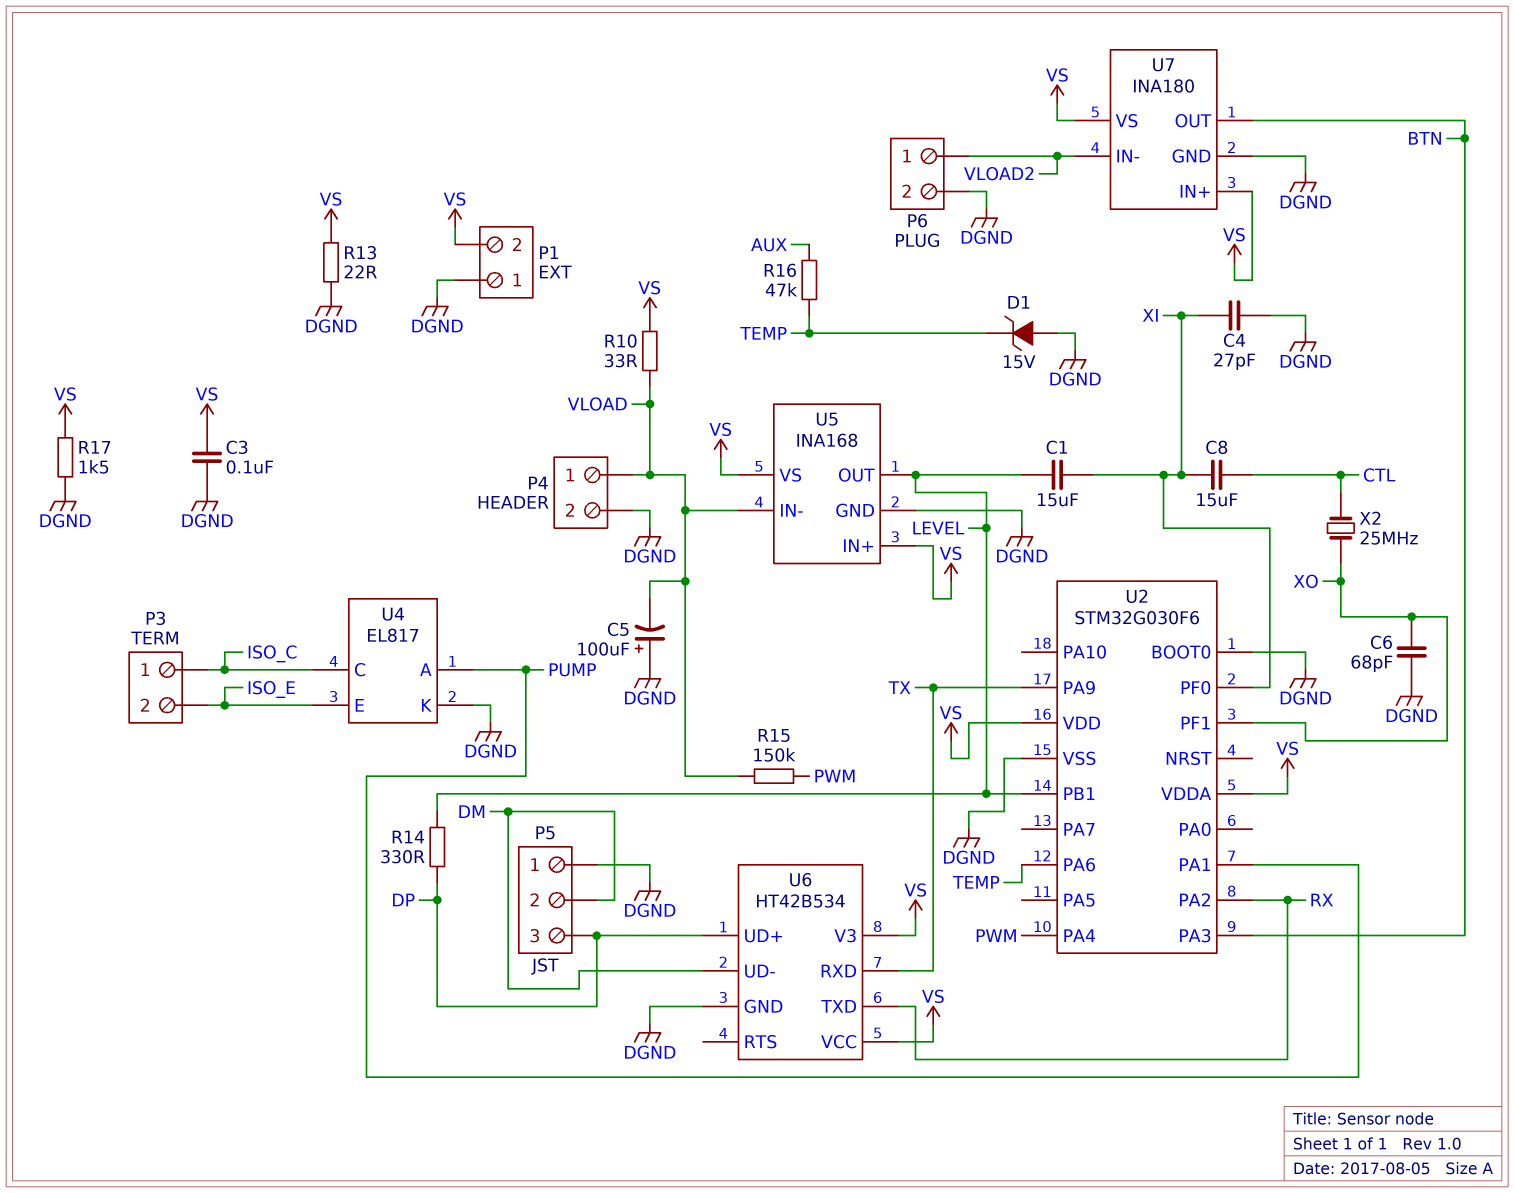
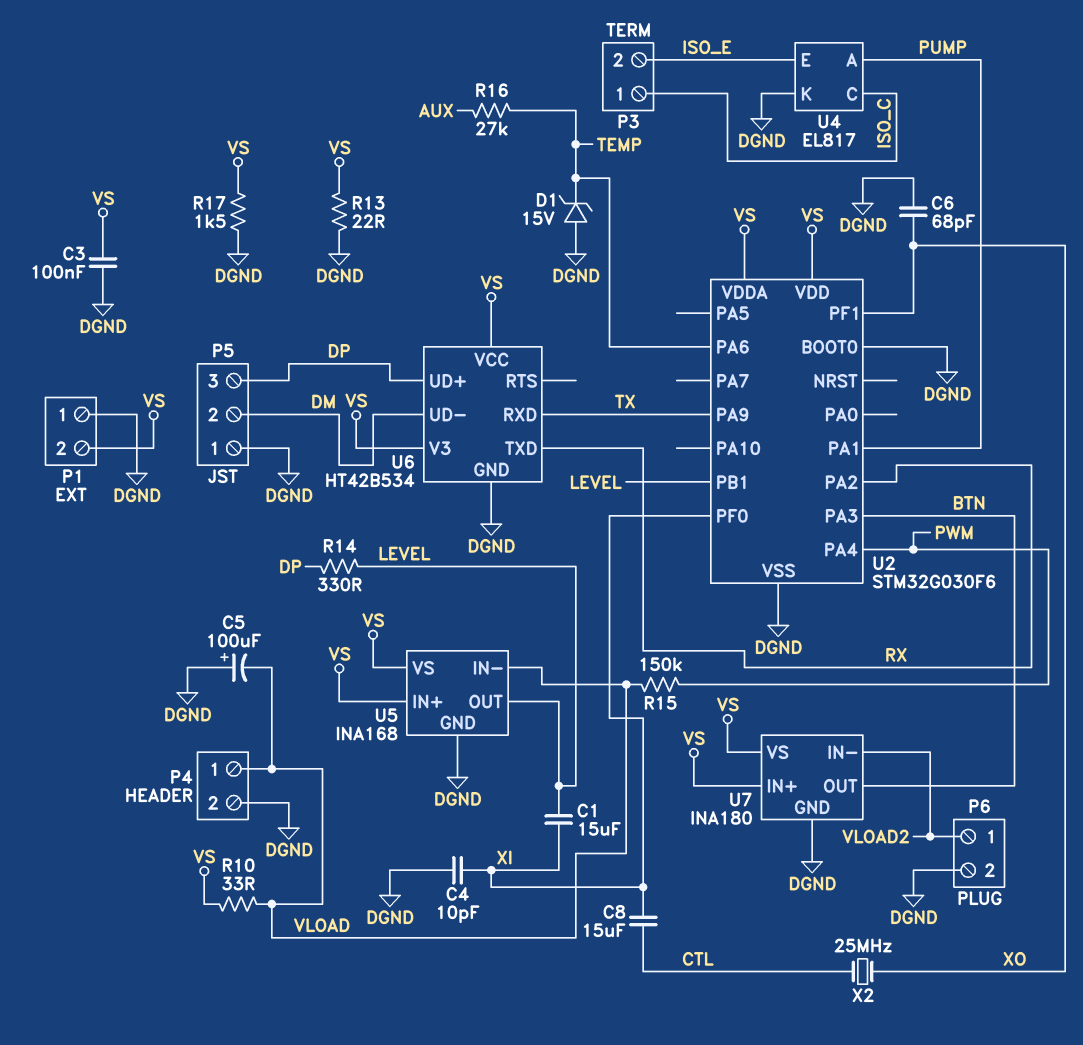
C4: 27pF (DGND, XI) -> 10pF (DGND, XI)
R16: 47k (AUX, TEMP) -> 27k (AUX, TEMP)

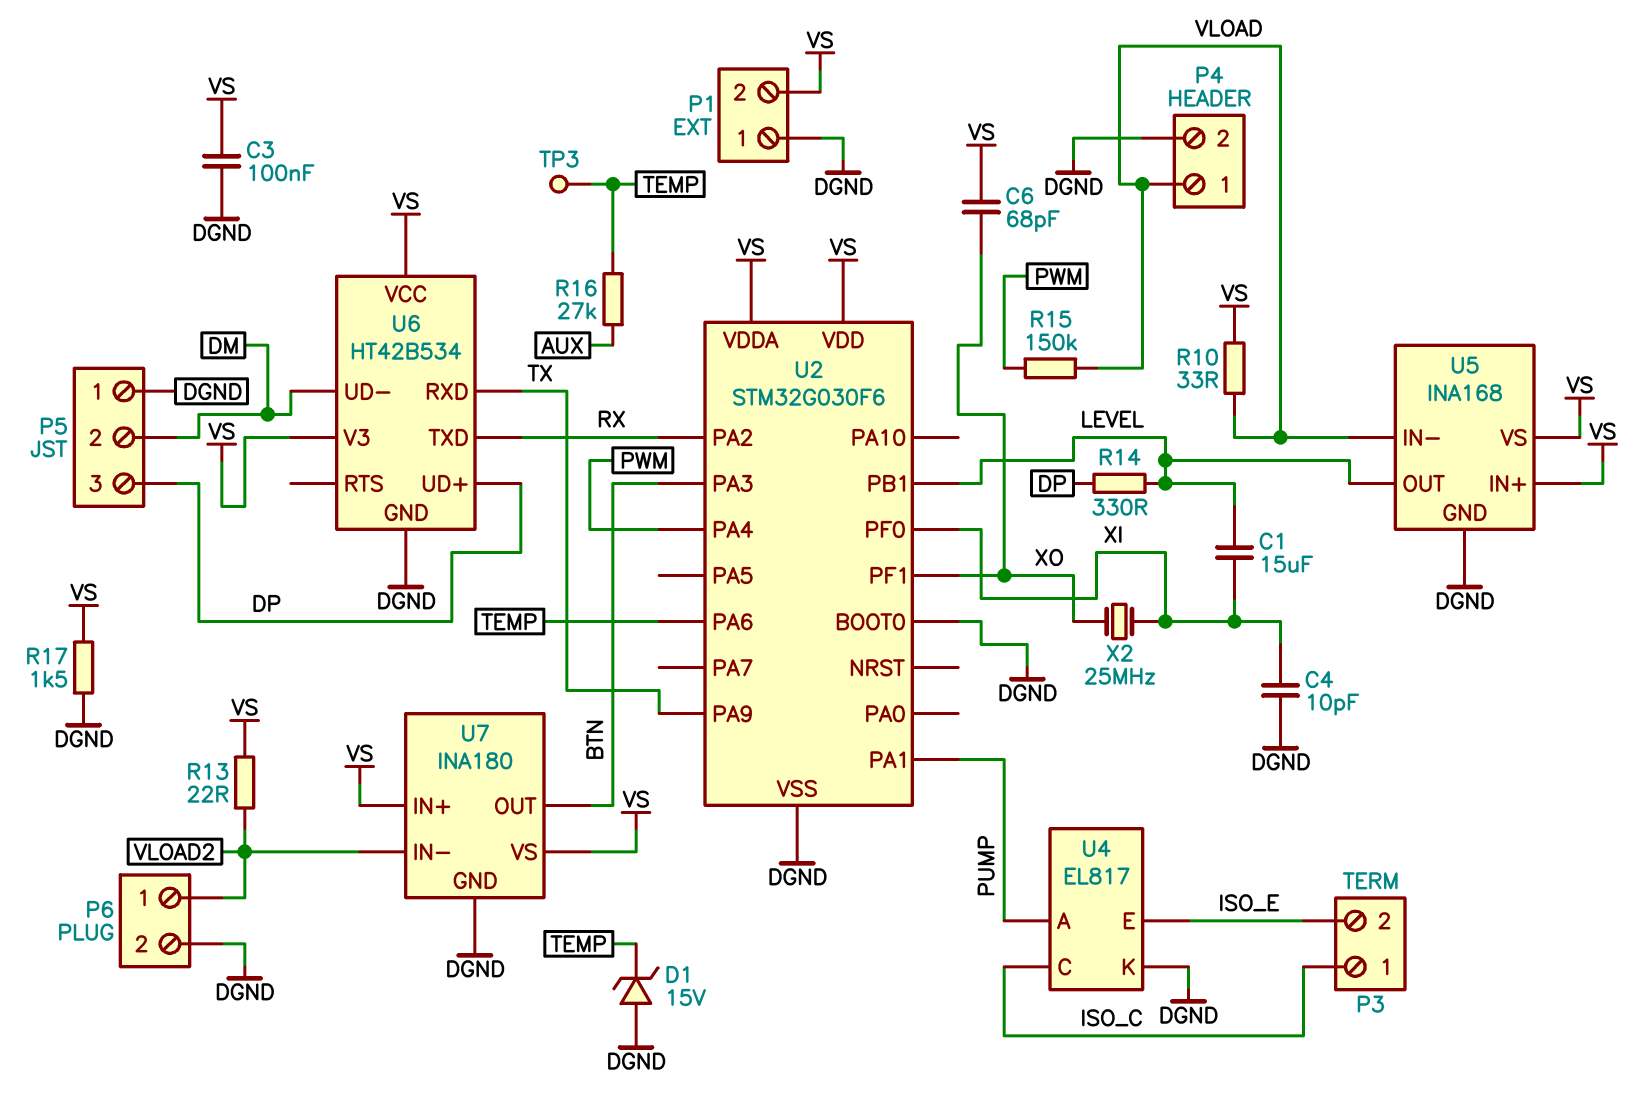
C5: 100uF (plus DGND, minus VLOAD) -> none
C6: 68pF (DGND, XO) -> 68pF (VS, XO)
C8: 15uF (CTL, XI) -> none
R13: 22 (DGND, VS) -> 22 (VLOAD2, VS)
TP3: none -> test point (TEMP)
X2: 25MHz (CTL, XO) -> 25MHz (XI, XO)

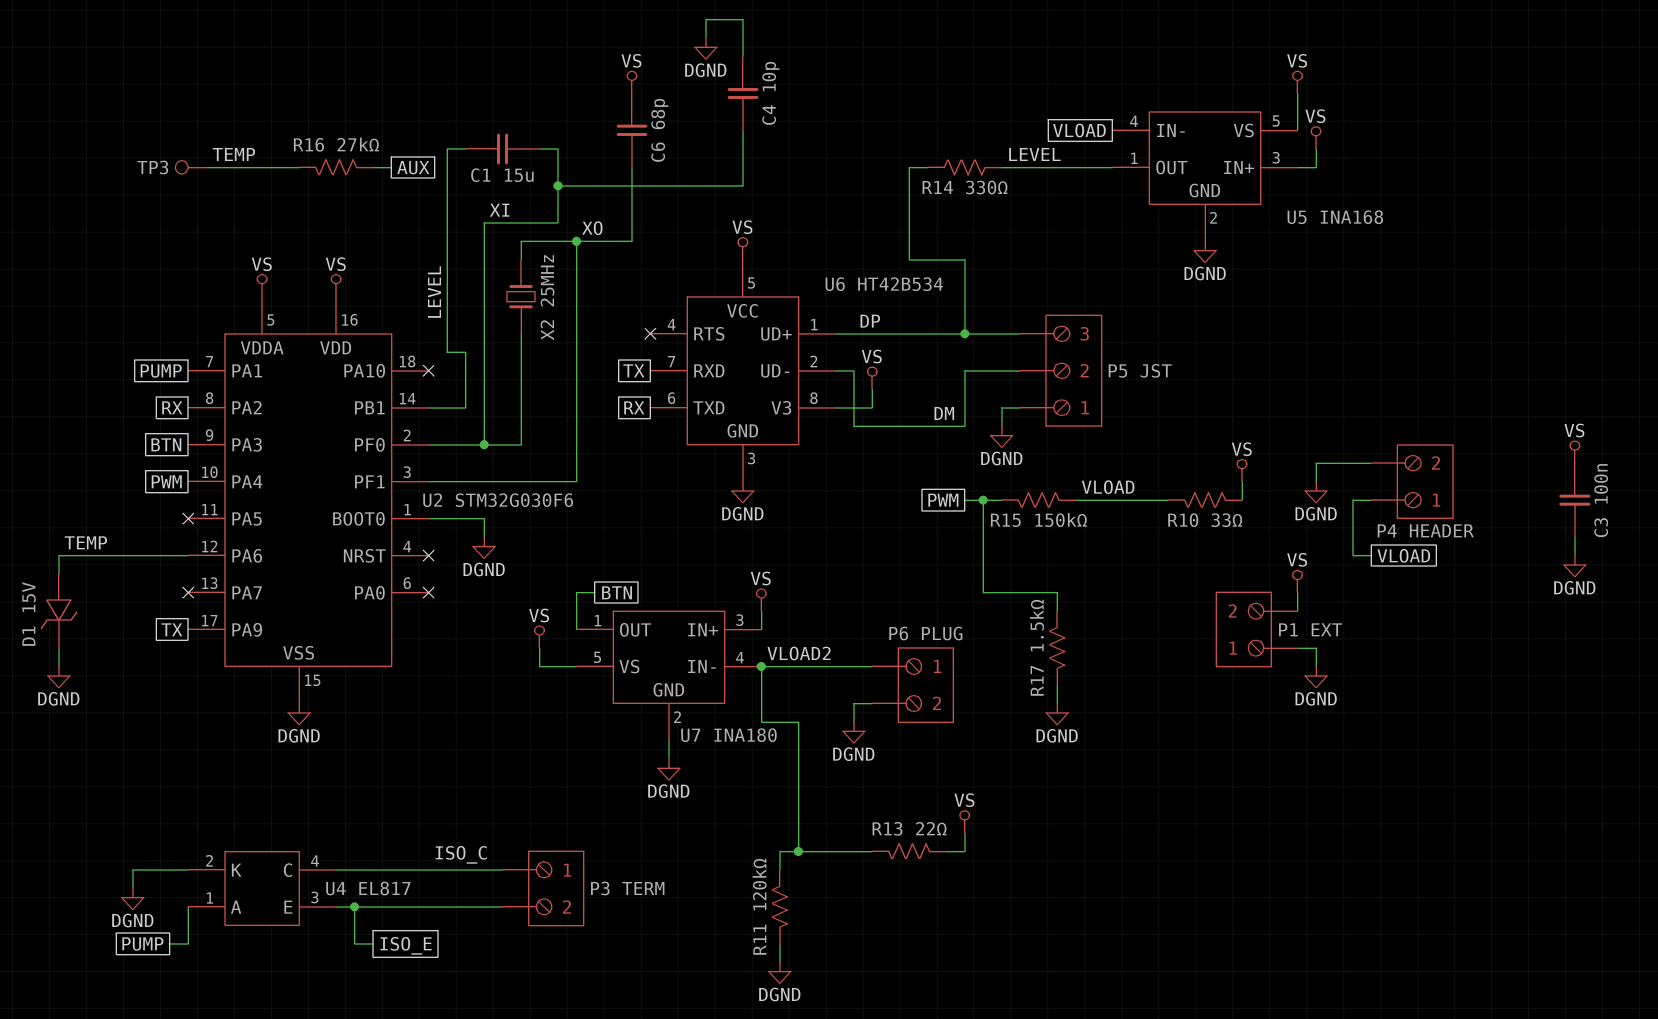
D1: zener 15V (A DGND, K TEMP) -> zener 15V (A TEMP, K DGND)
R11: none -> 120k (DGND, VLOAD2)
R17: 1.5k (DGND, VS) -> 1.5k (DGND, PWM)

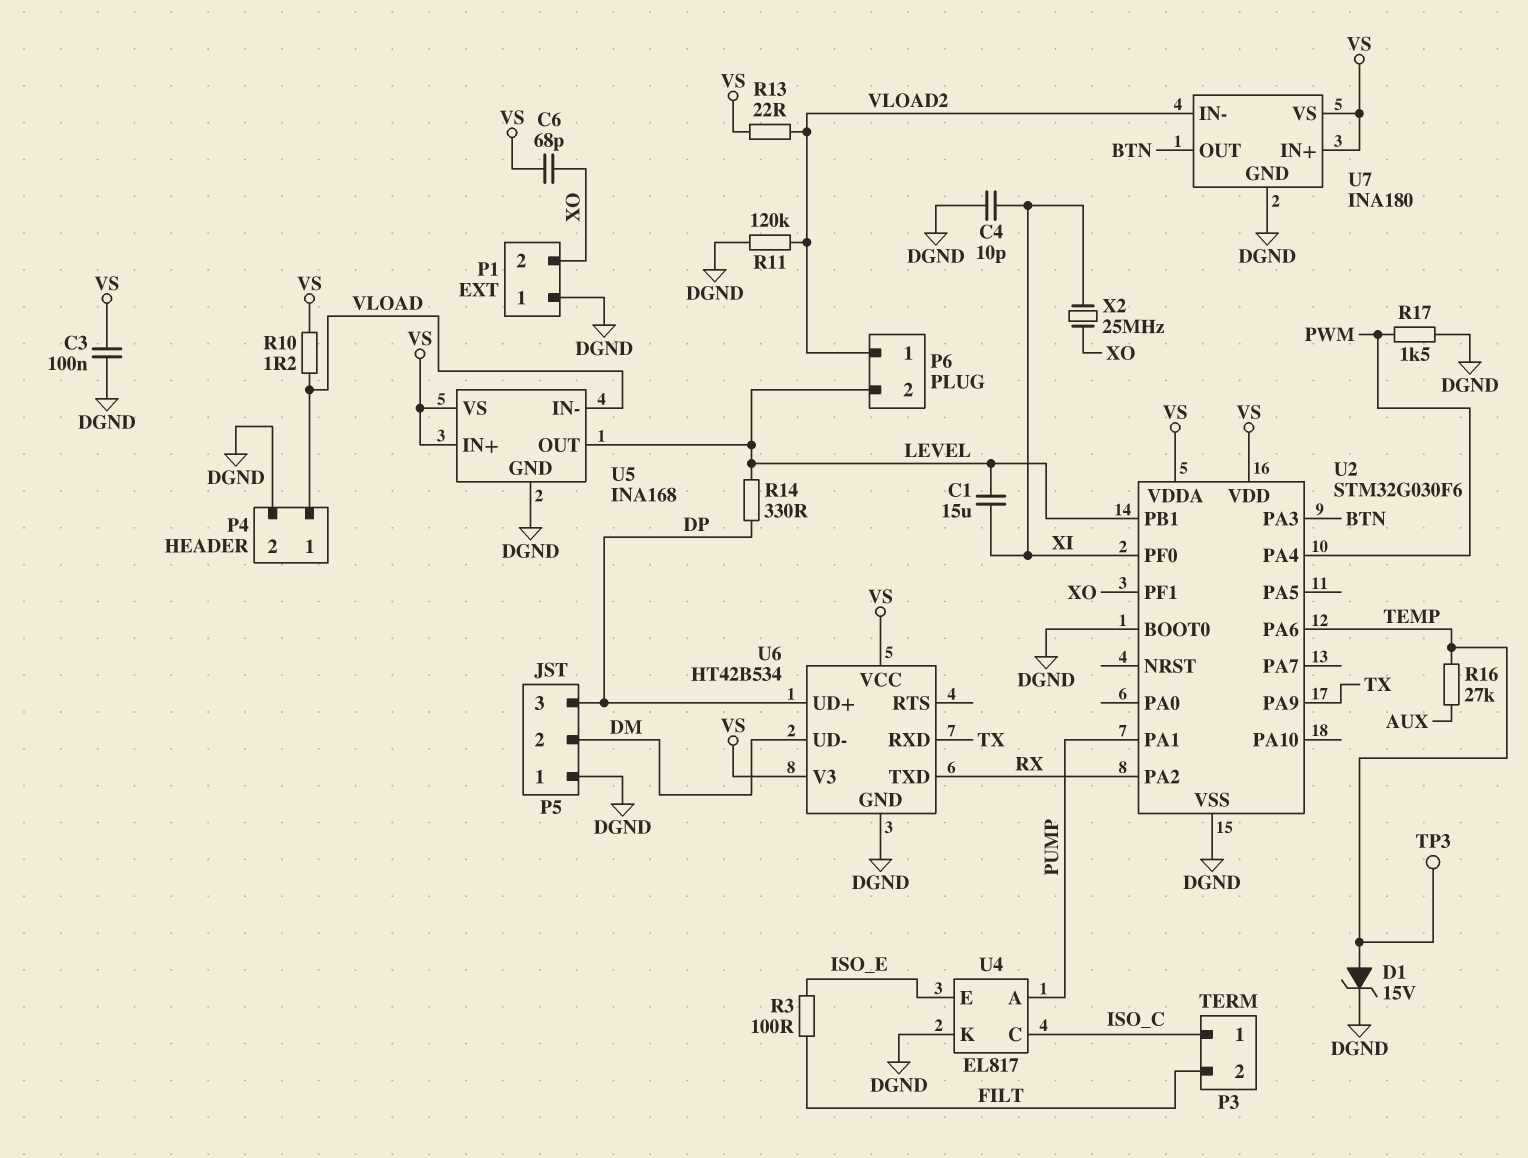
P1 pin 2: VS -> XO
P3 pin 2: ISO_E -> FILT
P6 pin 2: DGND -> LEVEL
R3: none -> 100 (FILT, ISO_E)
R10: 33 (VLOAD, VS) -> 1.2 (VLOAD, VS)
R15: 150k (PWM, VLOAD) -> none

